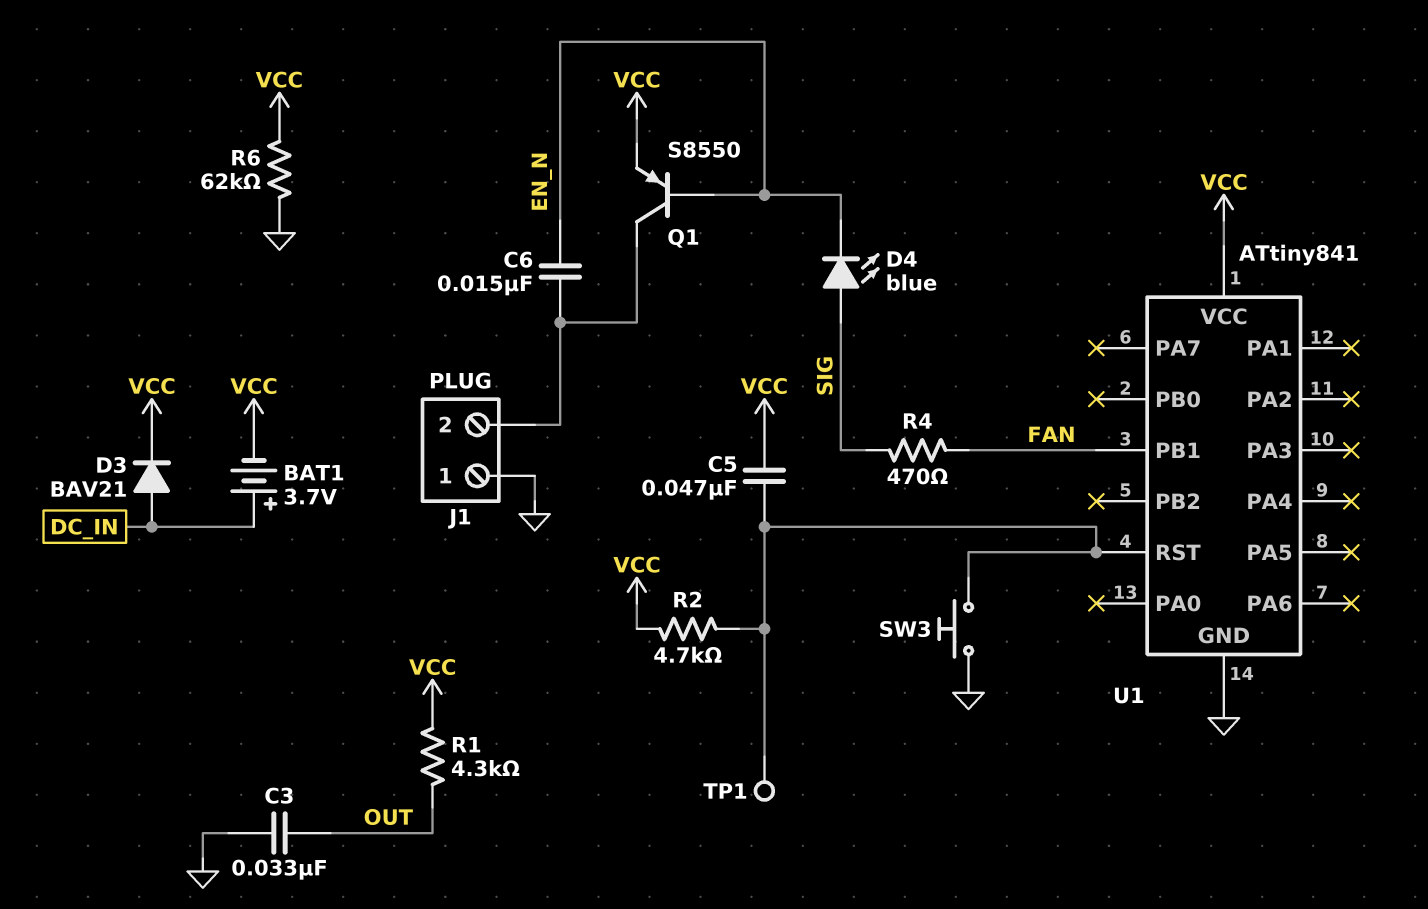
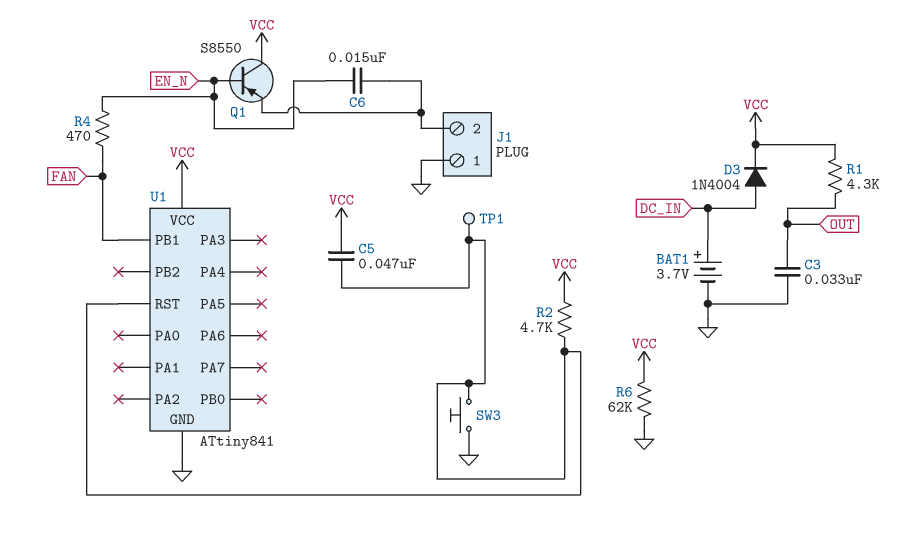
BAT1: 3.7V (plus DC_IN, minus VCC) -> 3.7V (plus DC_IN, minus GND)
D3: diode BAV21 (A DC_IN, K VCC) -> diode 1N4004 (A DC_IN, K VCC)
D4: LED blue (A SIG, K EN_N) -> none
Q1: PNP S8550 (B EN_N, C J1/2, E VCC) -> PNP S8550 (B EN_N, C VCC, E J1/2)
R4: 470 (FAN, SIG) -> 470 (EN_N, FAN)

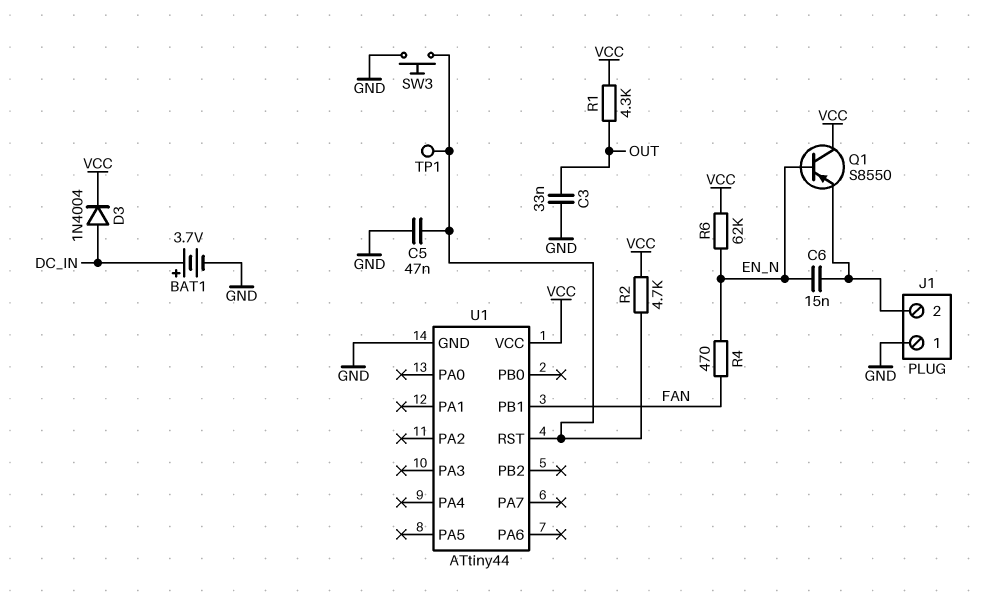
C5: 47nF (U1/RST, VCC) -> 47nF (GND, U1/RST)
R6: 62k (GND, VCC) -> 62k (EN_N, VCC)
U1: ATtiny841 -> ATtiny44

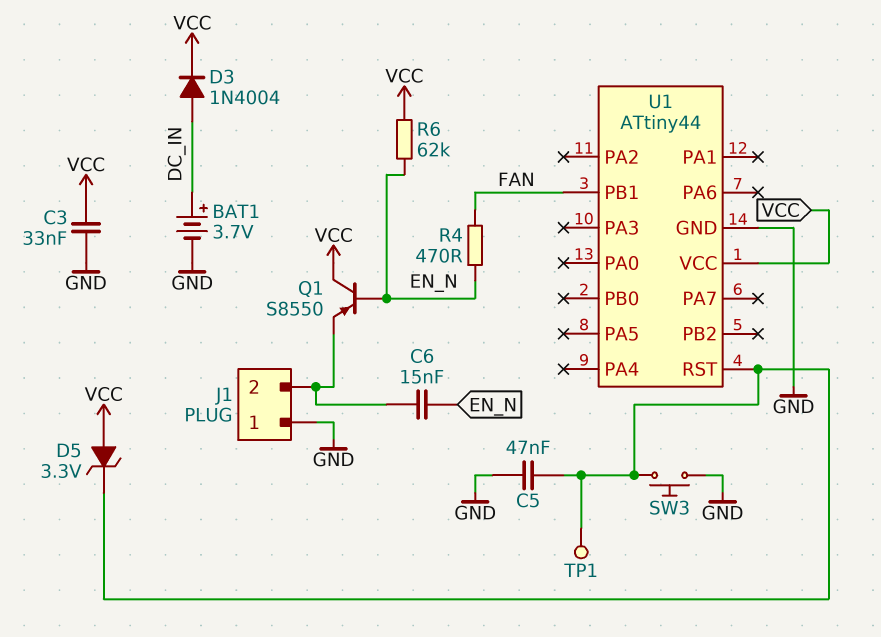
C3: 33nF (GND, OUT) -> 33nF (GND, VCC)
D5: none -> zener 3.3V (A VCC, K U1/RST)
R1: 4.3k (OUT, VCC) -> none
R2: 4.7k (U1/RST, VCC) -> none

